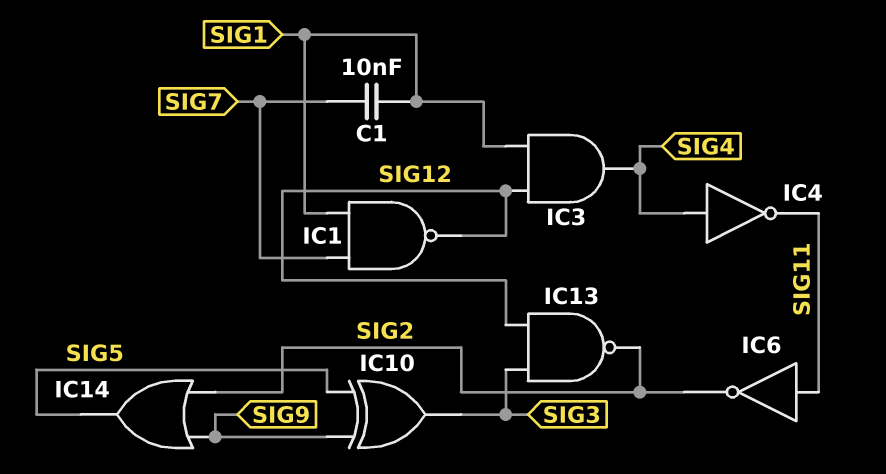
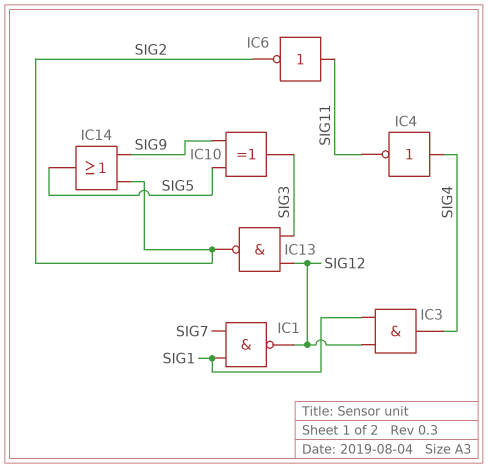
C1: 10nF (SIG1, SIG7) -> none

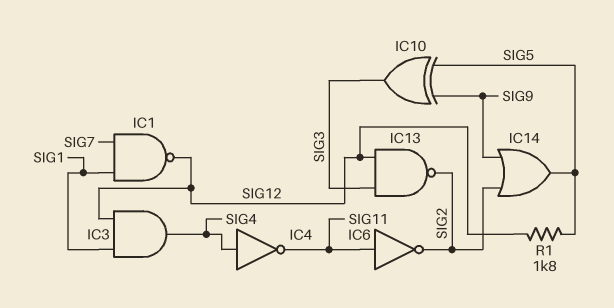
R1: none -> 1.8k (SIG5, SIG12)

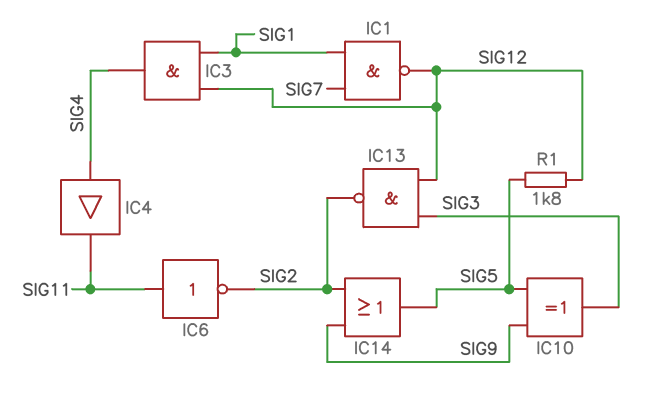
IC4: NOT (in SIG4, out SIG11) -> buffer (in SIG4, out SIG11)

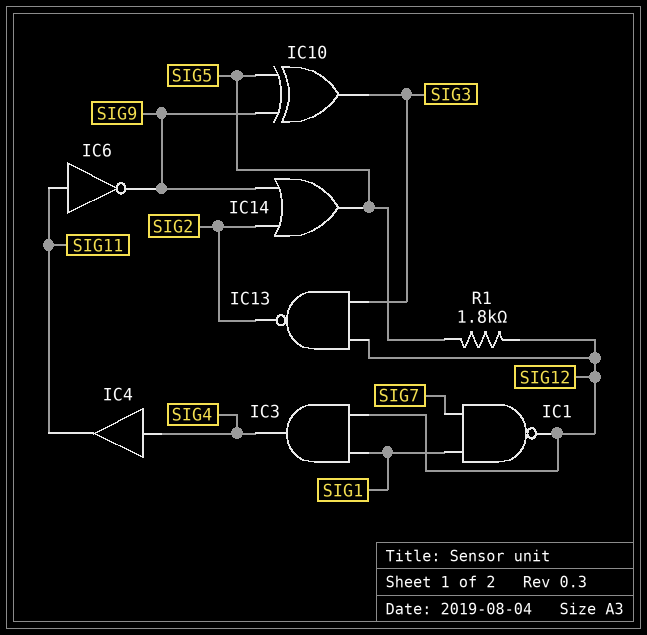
IC6: NOT (in SIG11, out SIG2) -> NOT (in SIG11, out SIG9)

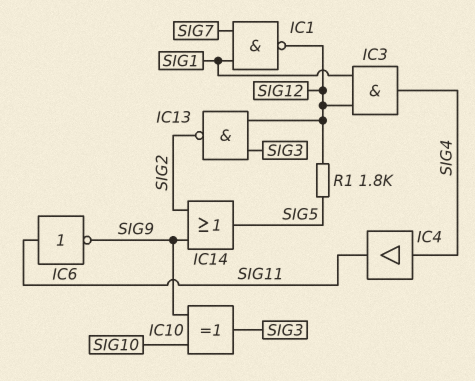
IC10: XOR (in SIG5, in SIG9, out SIG3) -> XOR (in SIG9, in SIG10, out SIG3)

